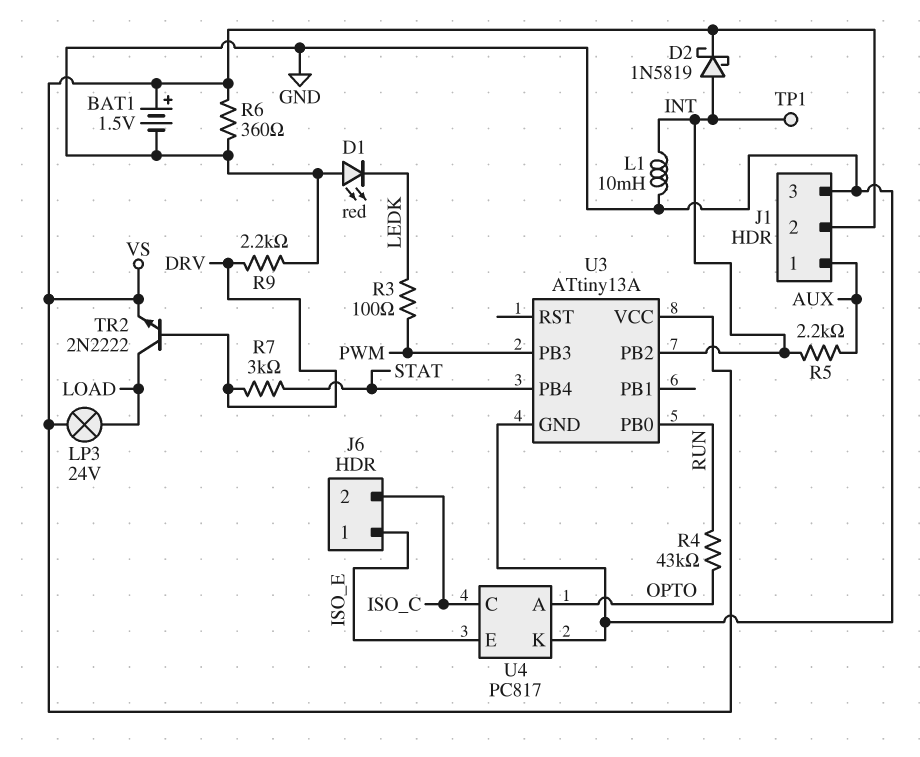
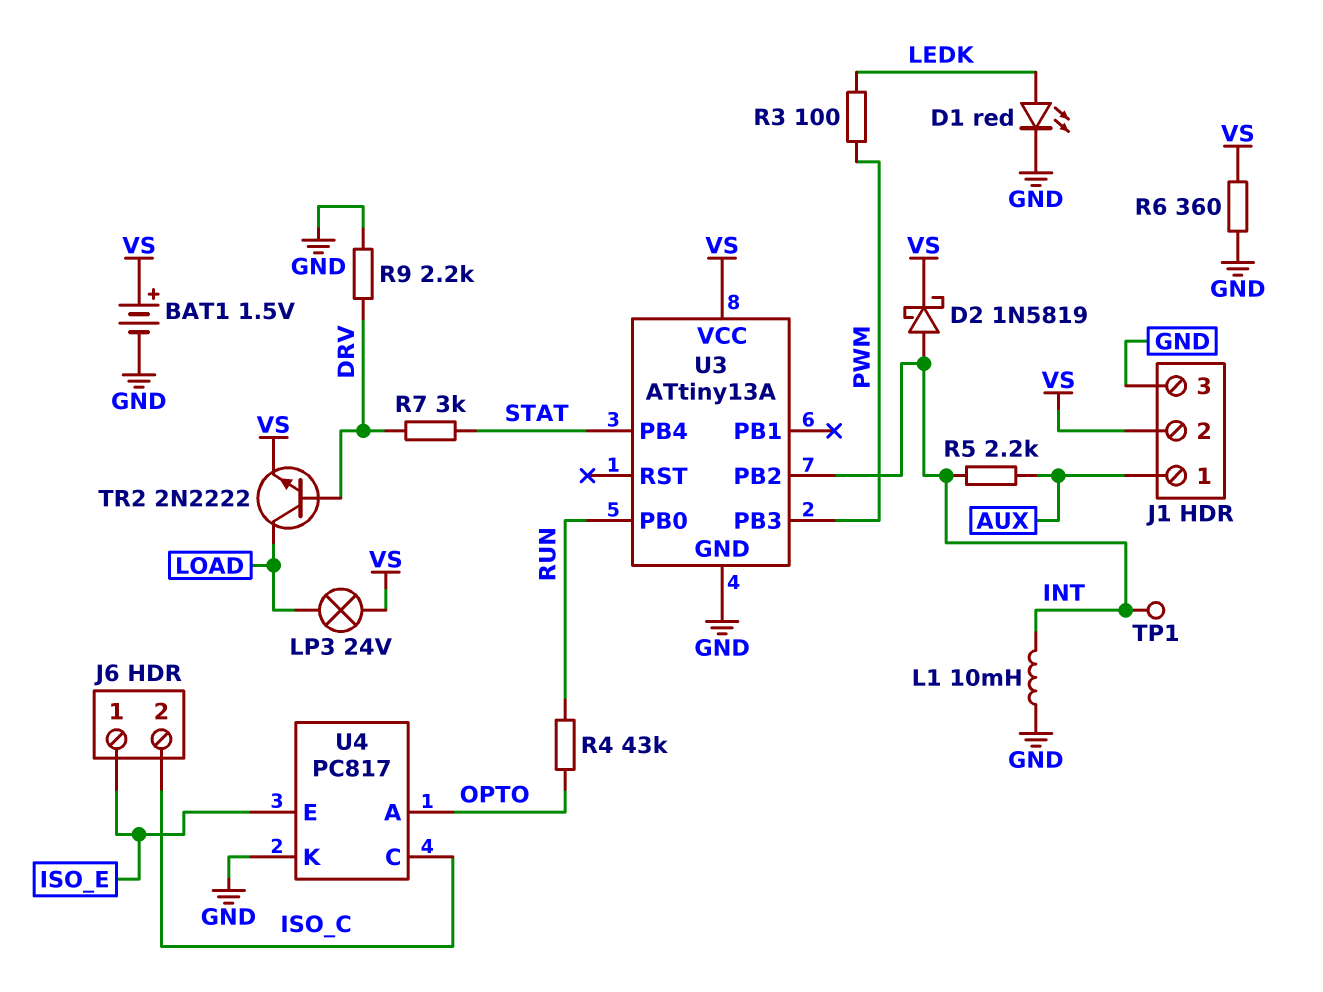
D1: LED red (A GND, K LEDK) -> LED red (A LEDK, K GND)

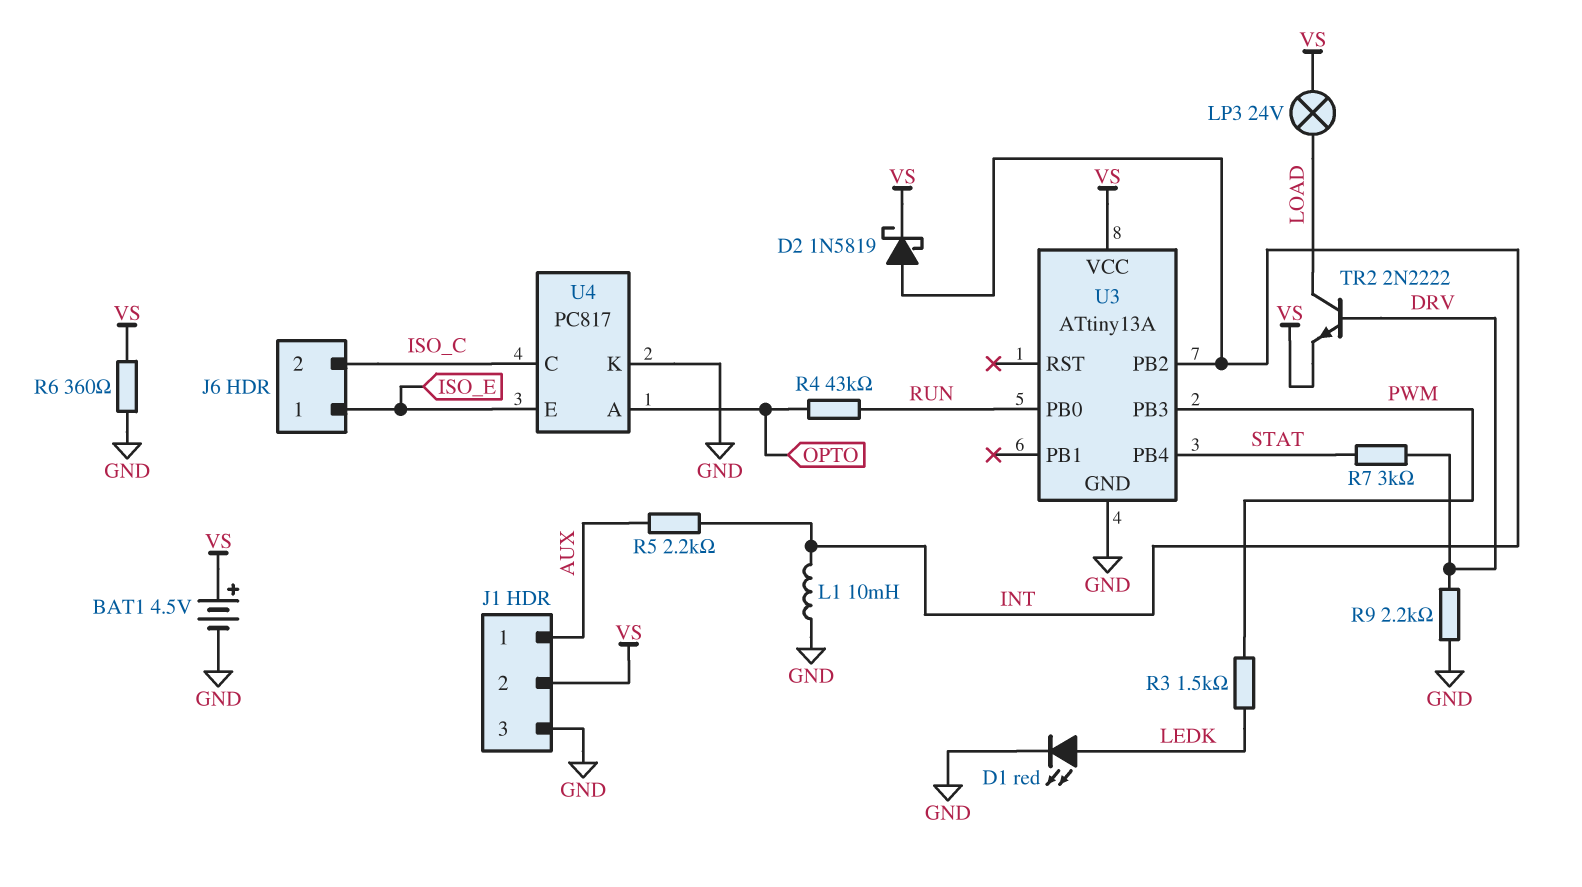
BAT1: 1.5V (plus VS, minus GND) -> 4.5V (plus VS, minus GND)
R3: 100 (LEDK, PWM) -> 1.5k (LEDK, PWM)
TP1: test point (INT) -> none

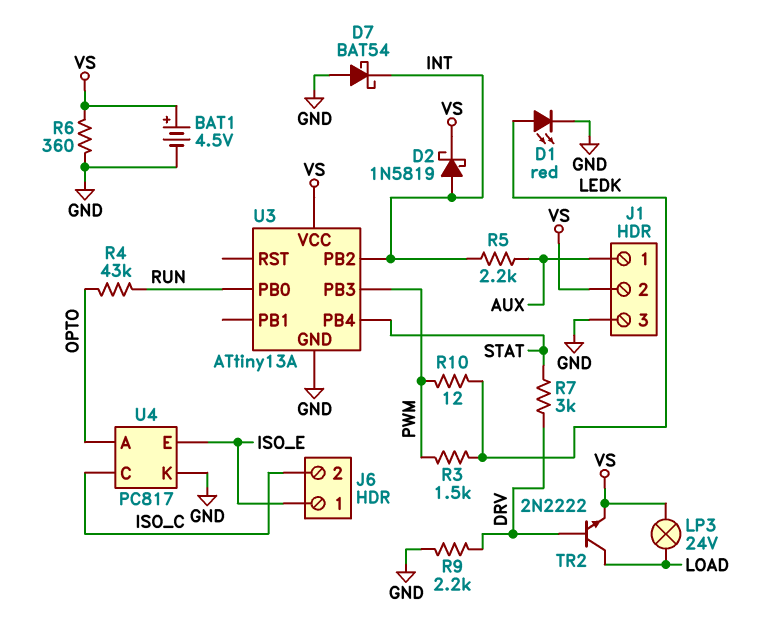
D7: none -> schottky BAT54 (A GND, K INT)
L1: 10mH (GND, INT) -> none
R10: none -> 12 (LEDK, PWM)

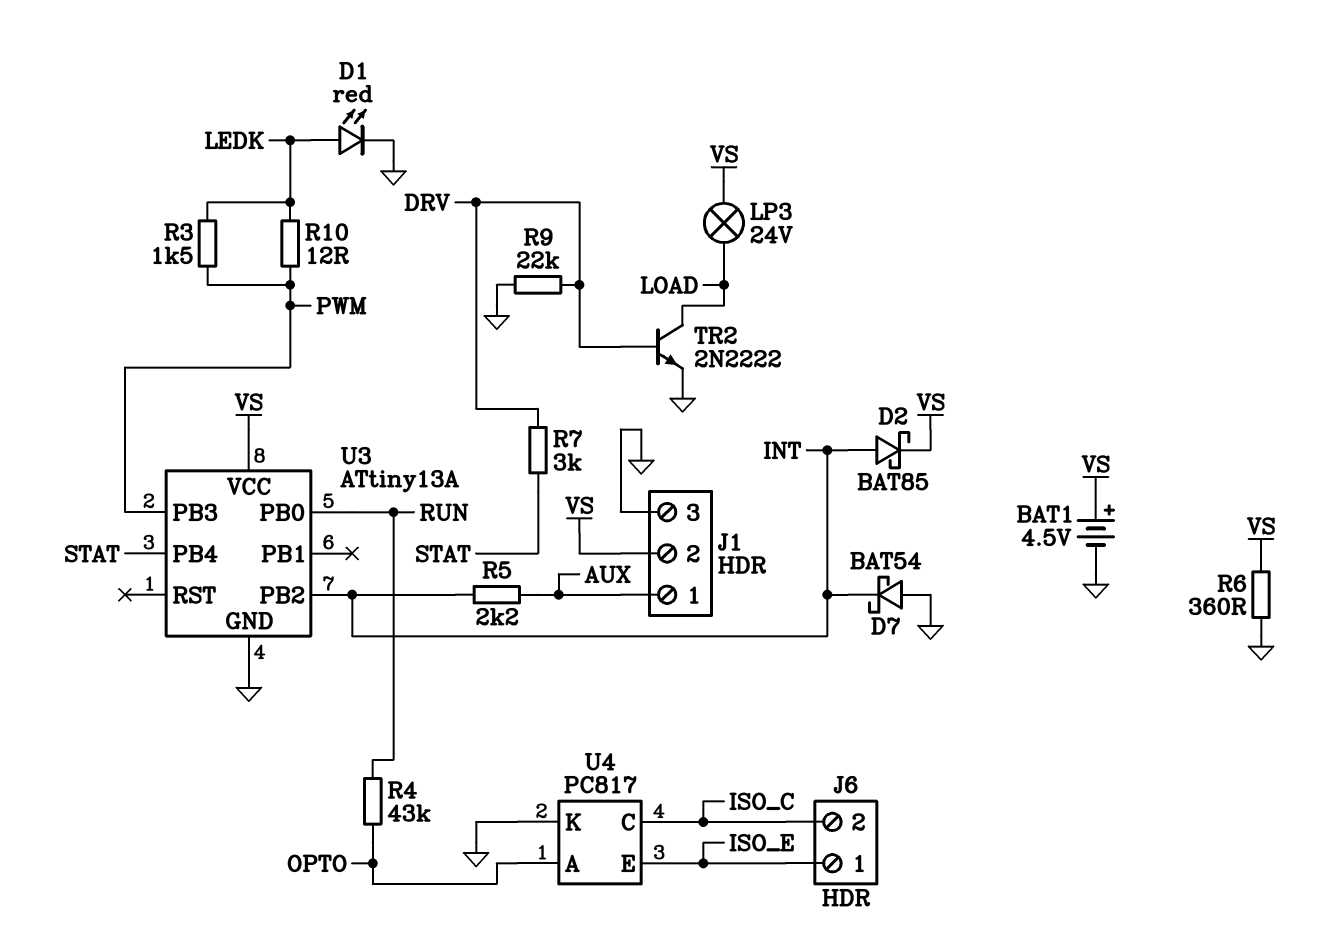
D2: schottky 1N5819 (A INT, K VS) -> schottky BAT85 (A INT, K VS)
R9: 2.2k (DRV, GND) -> 22k (DRV, GND)
TR2: NPN 2N2222 (B DRV, C LOAD, E VS) -> NPN 2N2222 (B DRV, C LOAD, E GND)

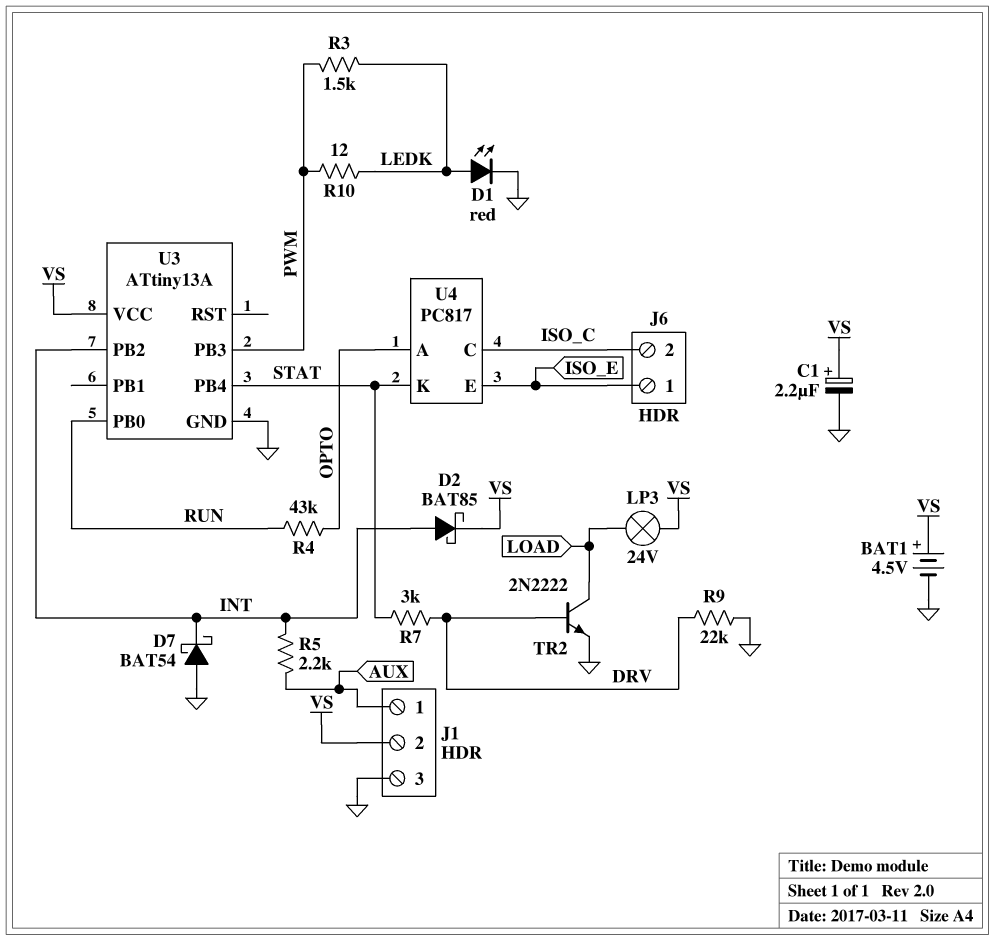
C1: none -> 2.2uF (plus VS, minus GND)
R6: 360 (GND, VS) -> none
U4 pin K: GND -> STAT

